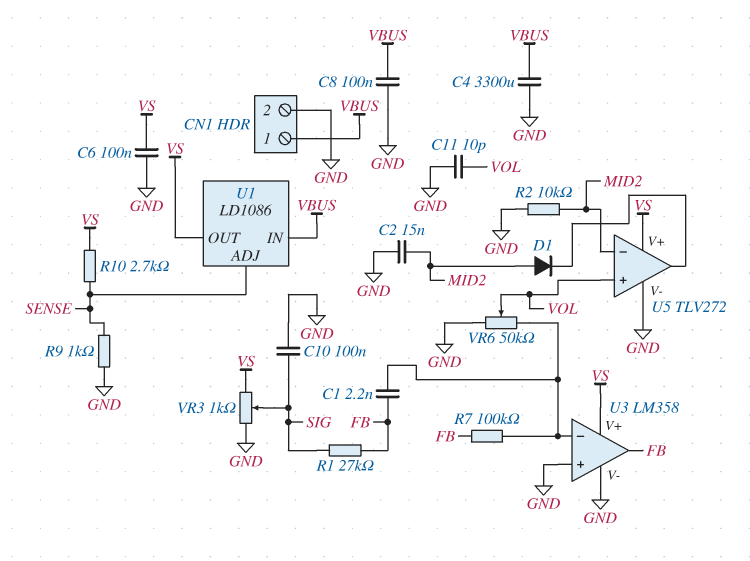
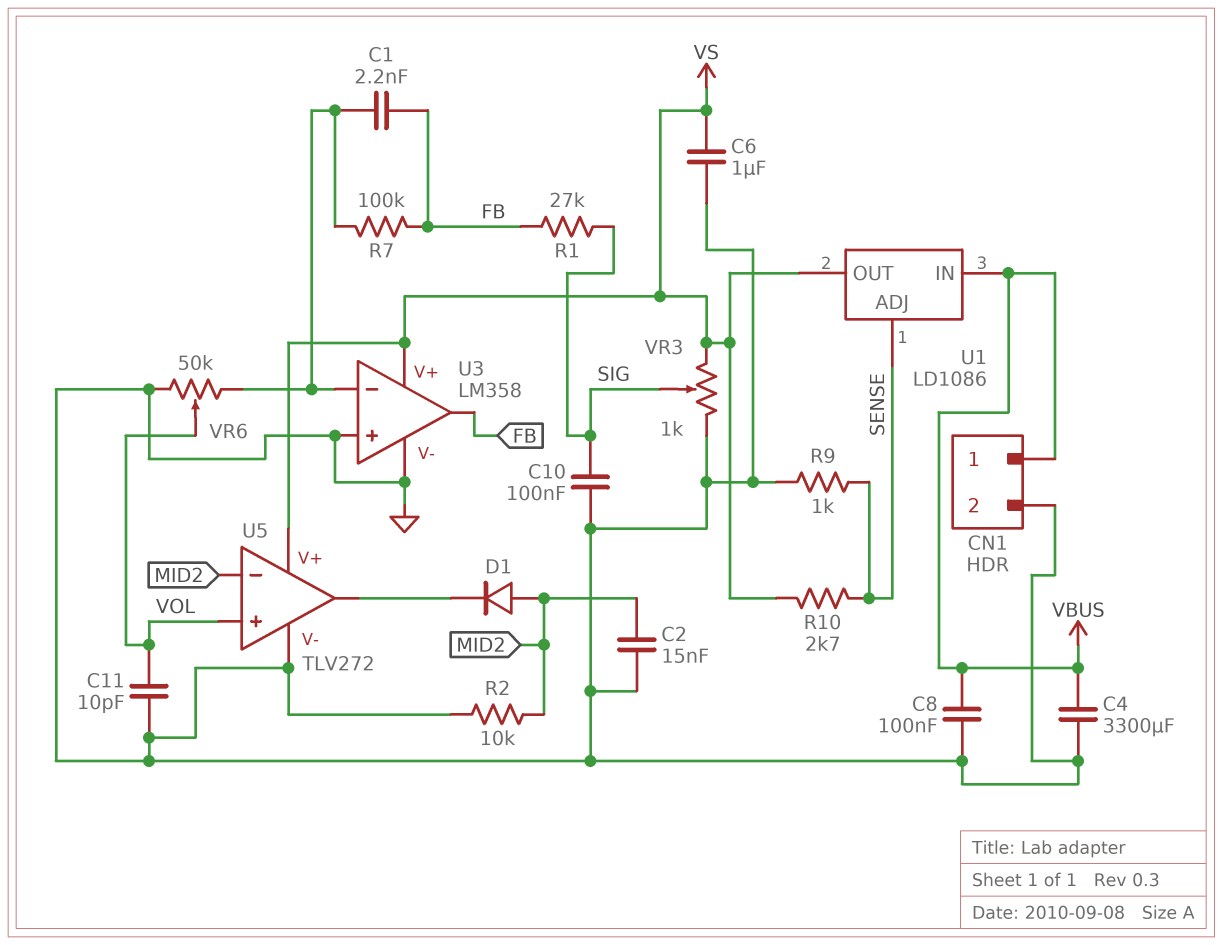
C6: 100nF (GND, VS) -> 1uF (GND, VS)

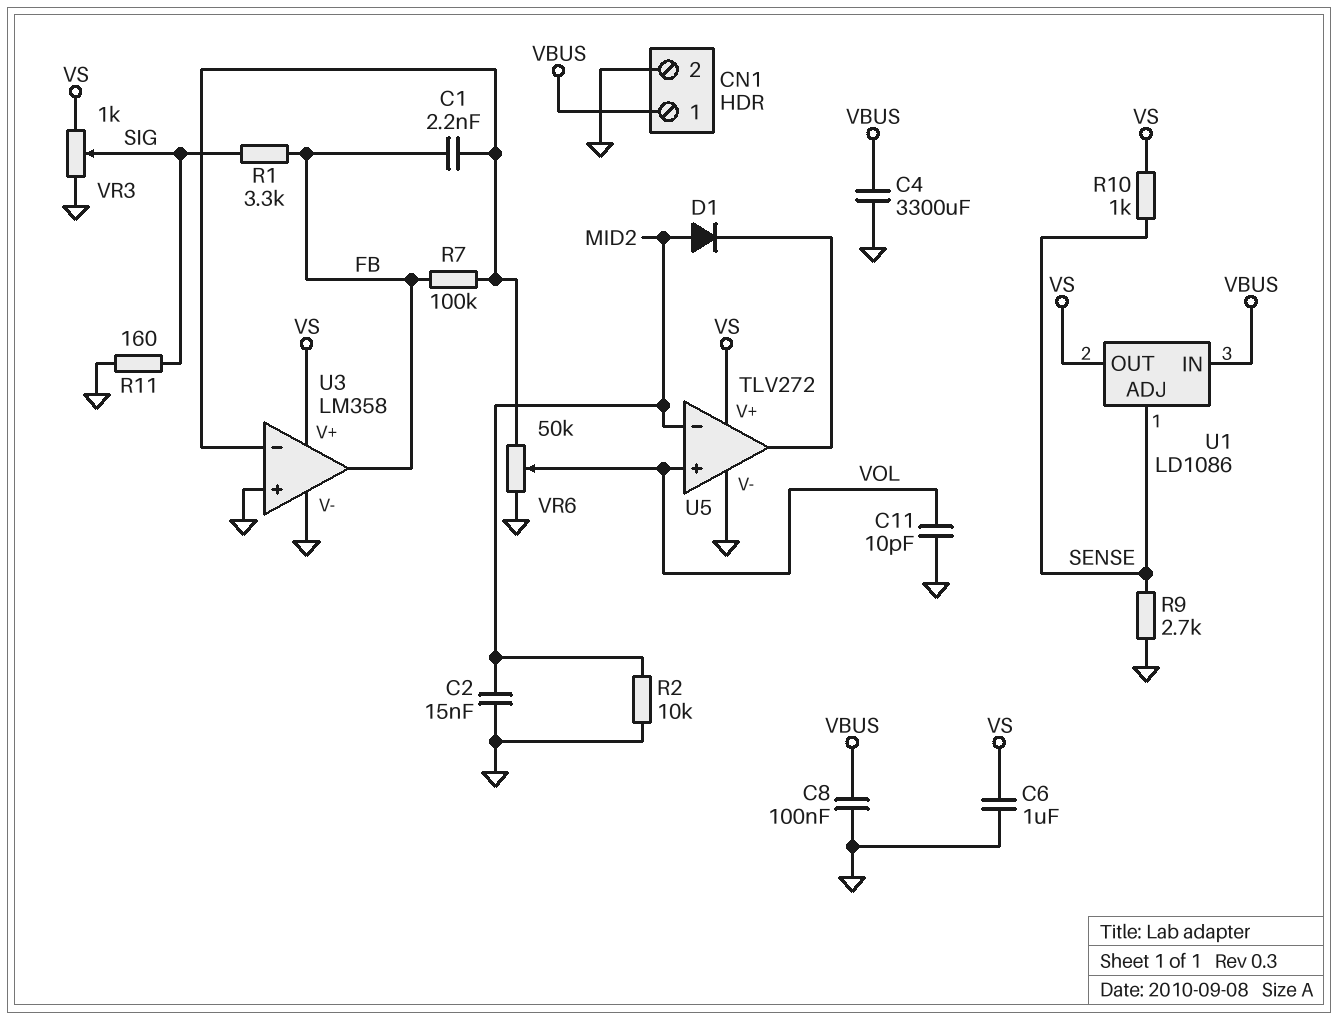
C10: 100nF (GND, SIG) -> none
R1: 27k (FB, SIG) -> 3.3k (FB, SIG)
R9: 1k (GND, SENSE) -> 2.7k (GND, SENSE)
R10: 2.7k (SENSE, VS) -> 1k (SENSE, VS)
R11: none -> 160 (GND, SIG)

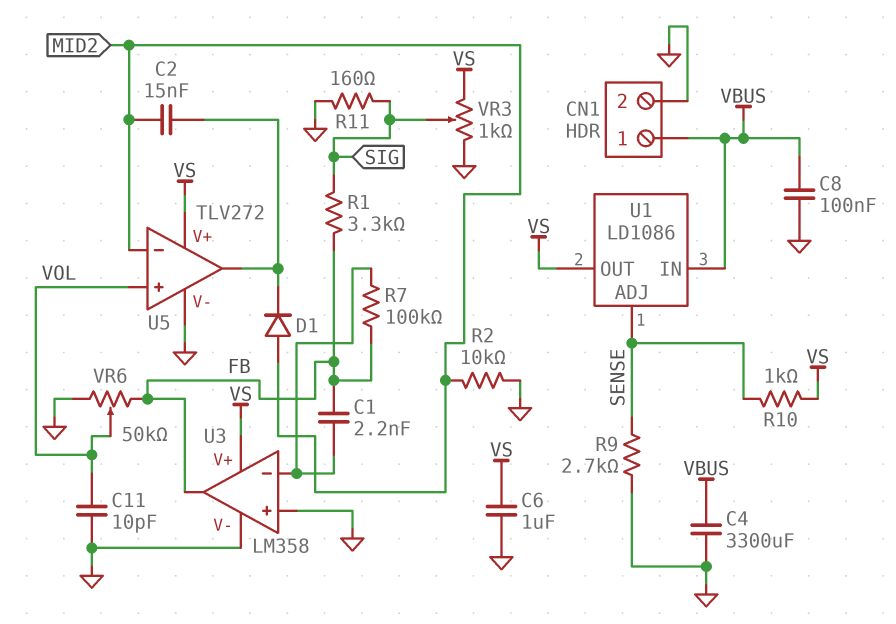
C2: 15nF (GND, MID2) -> 15nF (MID2, U5/out)
VR6: 50k (GND, U3/in-, wiper VOL) -> 50k (FB, GND, wiper VOL)

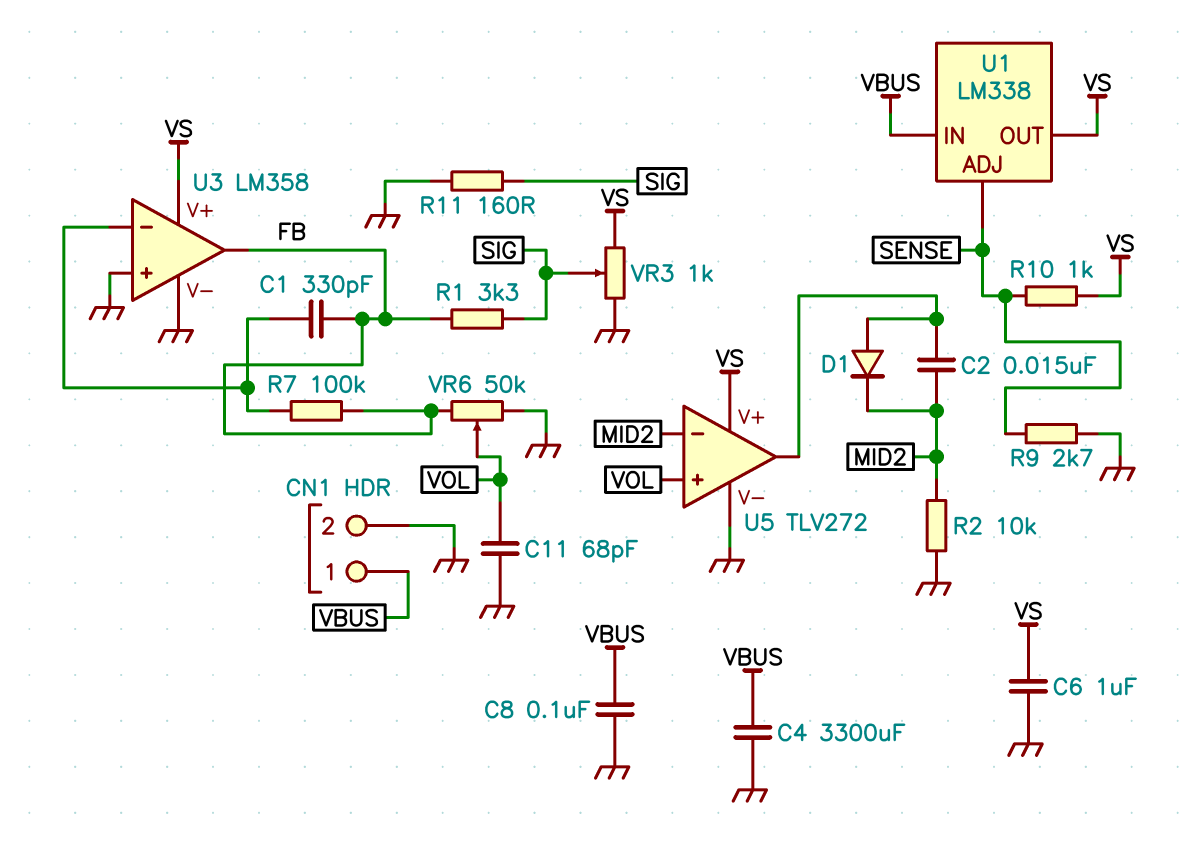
C1: 2.2nF (FB, U3/in-) -> 330pF (FB, U3/in-)
C11: 10pF (GND, VOL) -> 68pF (GND, VOL)
D1: diode (A MID2, K U5/out) -> diode (A U5/out, K MID2)
U1: LD1086 -> LM338

